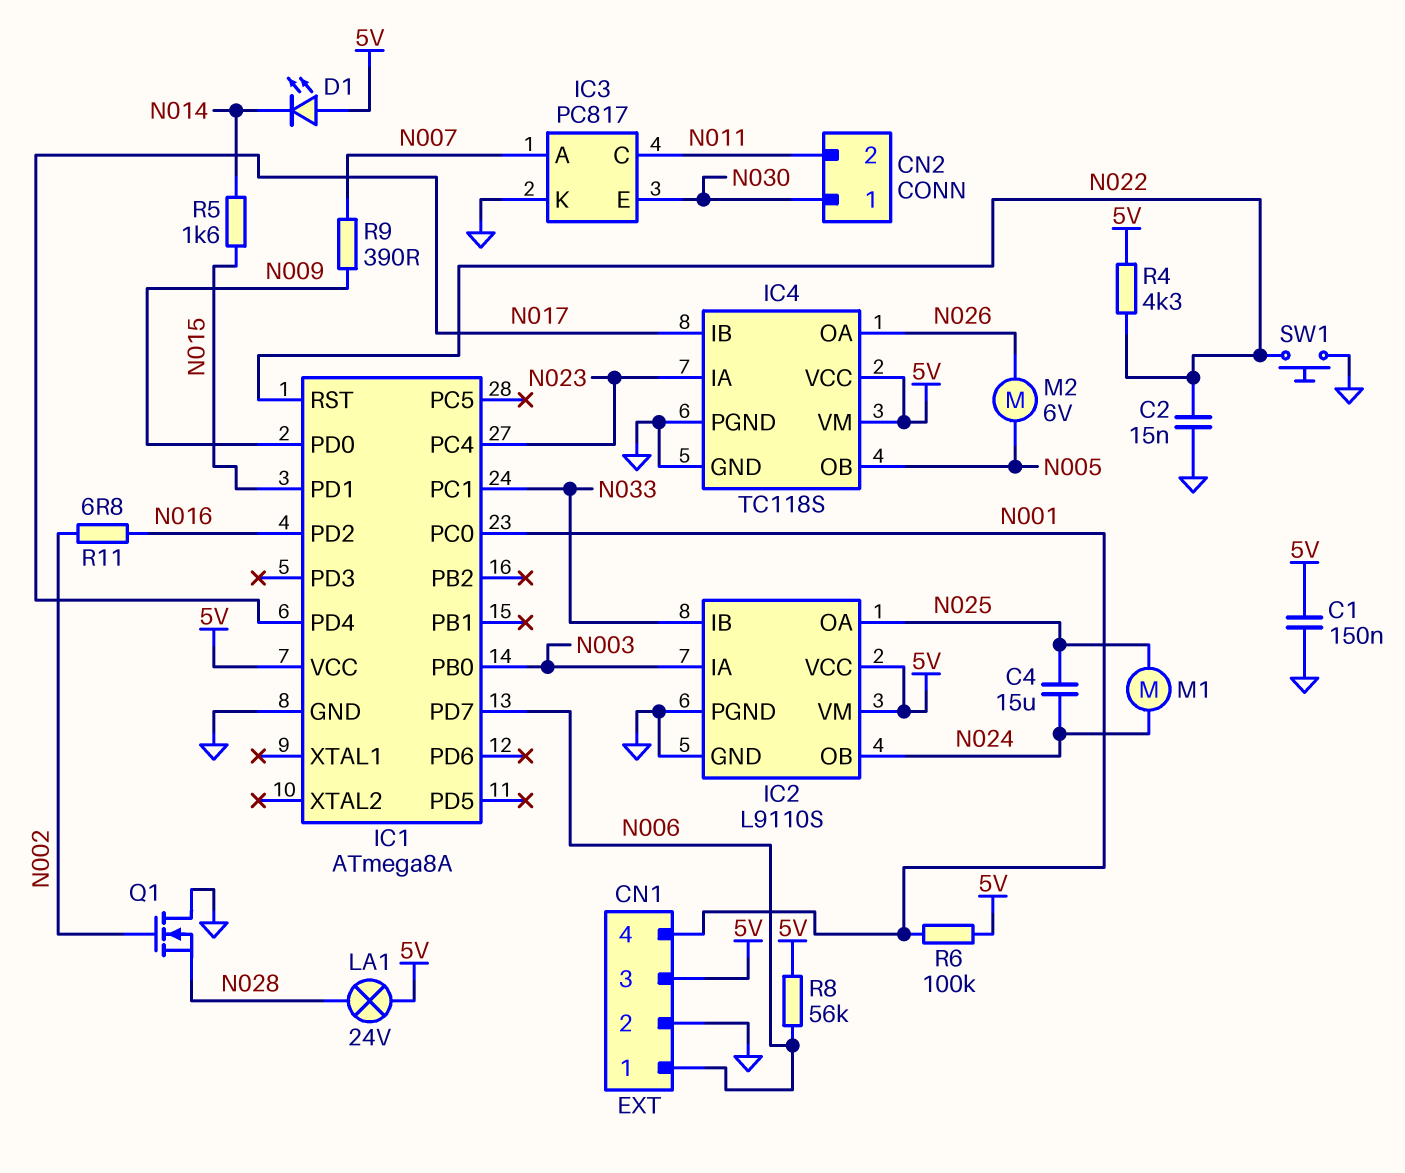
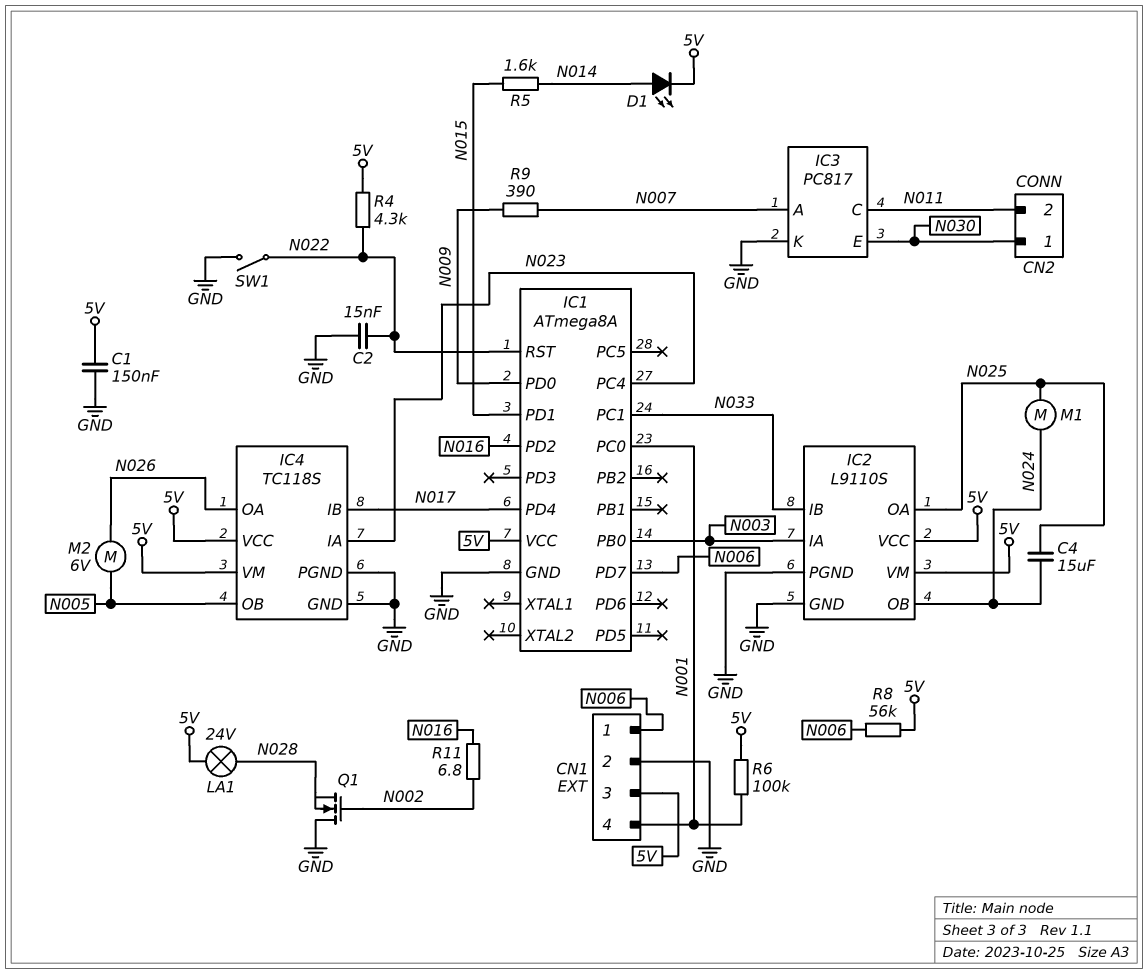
D1: LED (A 5V, K N014) -> LED (A N014, K 5V)
SW1: button (GND, N022) -> switch (GND, N022)

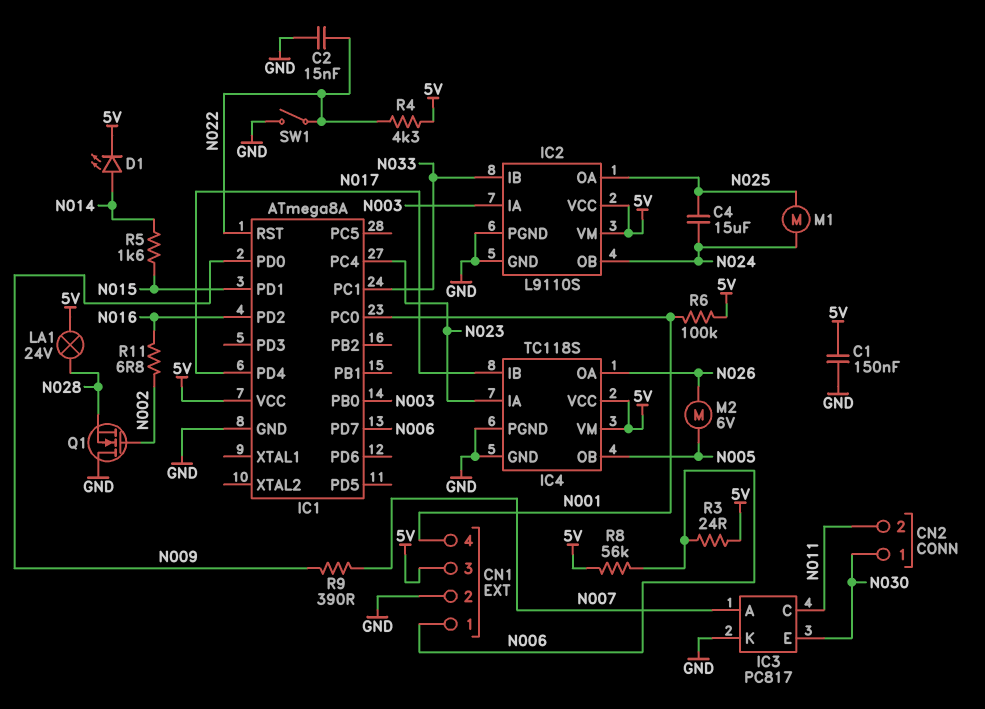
R3: none -> 24 (5V, N006)

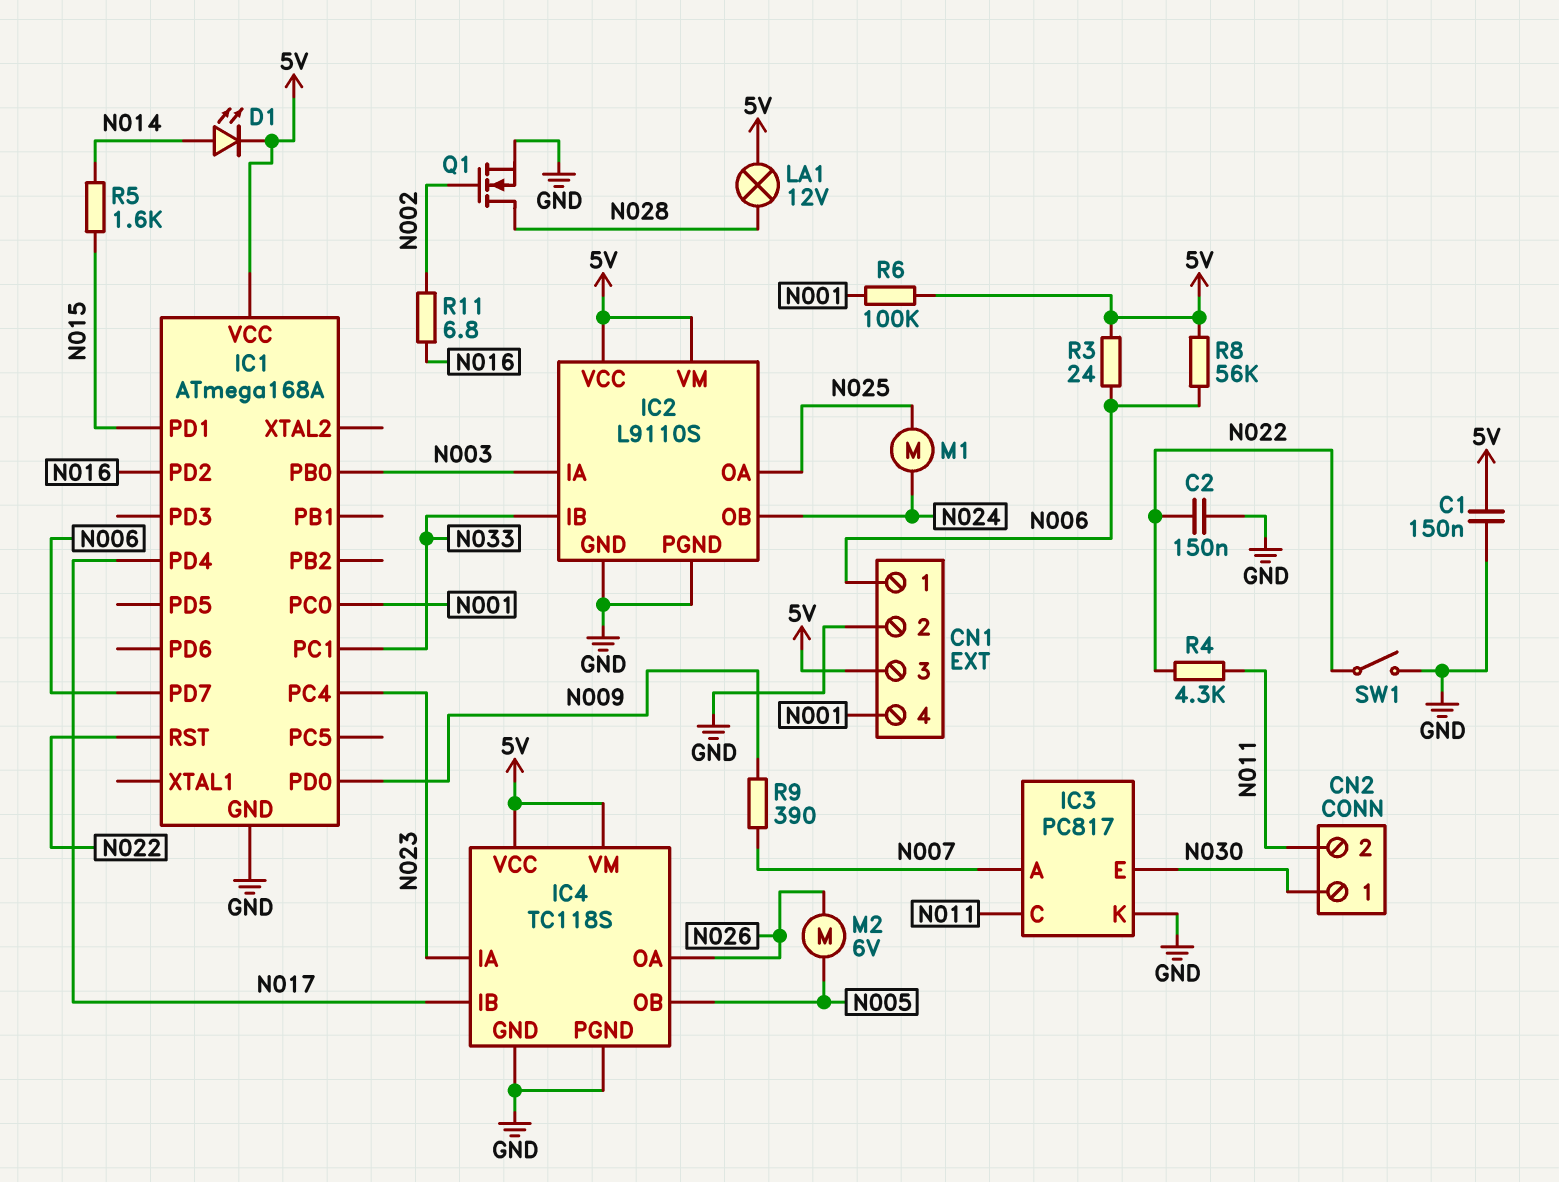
C2: 15nF (GND, N022) -> 150nF (GND, N022)
C4: 15uF (N024, N025) -> none
IC1: ATmega8A -> ATmega168A
LA1: lamp 24V (5V, N028) -> lamp 12V (5V, N028)
Q1: NMOS (G N002, D GND, S N028) -> NMOS (G N002, D N028, S GND)
R4: 4.3k (5V, N022) -> 4.3k (N011, N022)

